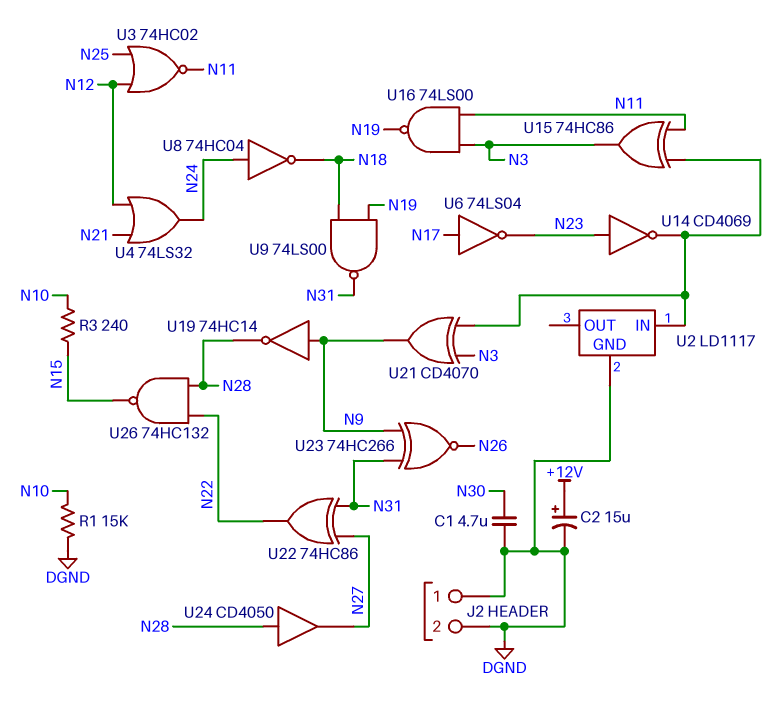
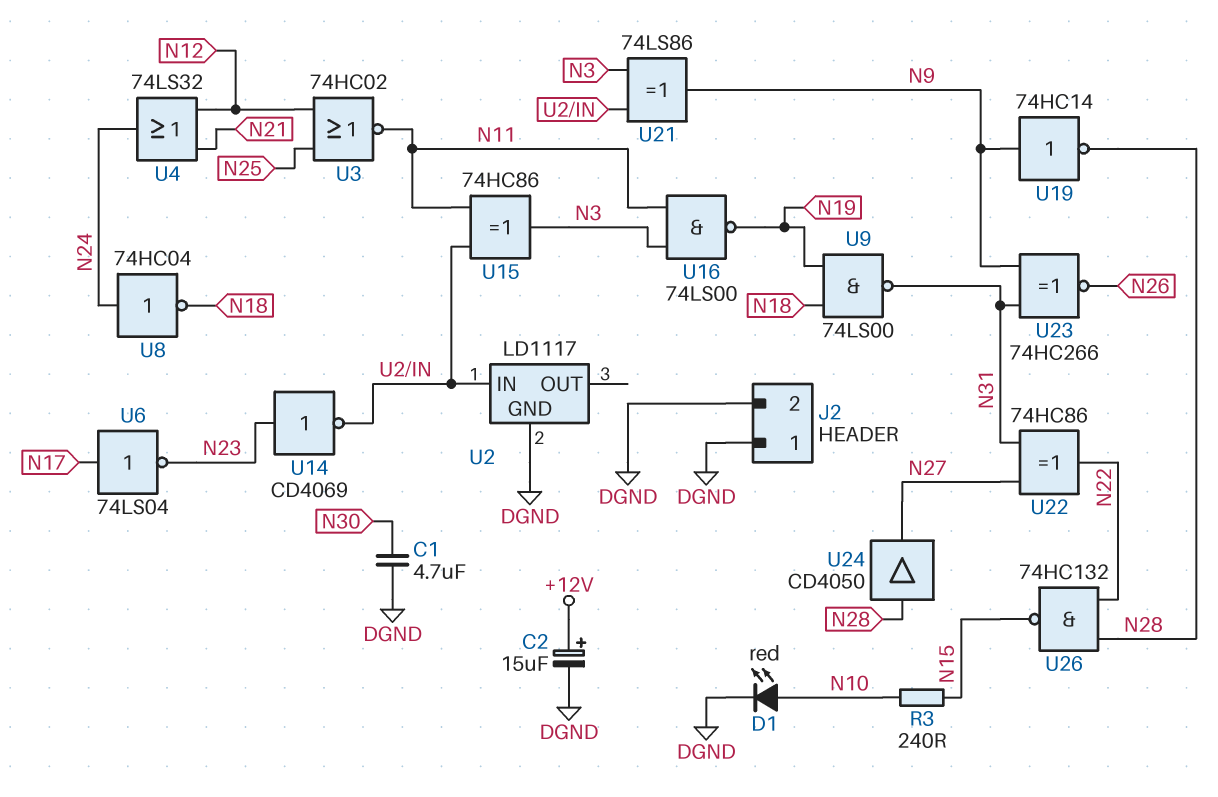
D1: none -> LED red (A N10, K DGND)
R1: 15k (DGND, N10) -> none
U21: XOR CD4070 (in N3, in U2/IN, out N9) -> XOR 74LS86 (in N3, in U2/IN, out N9)

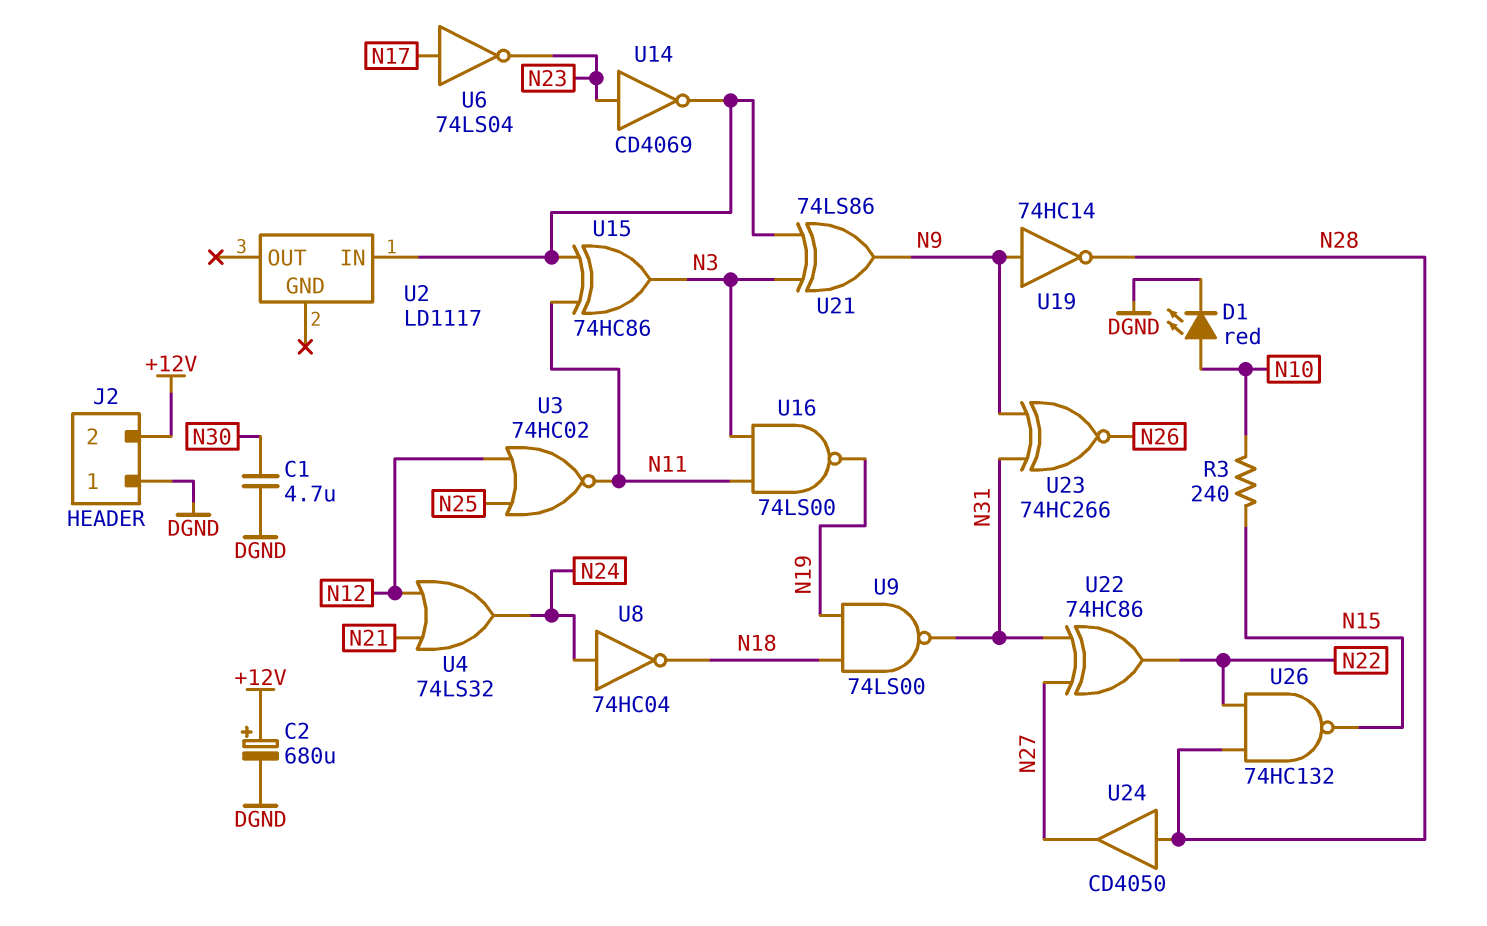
C2: 15uF (plus +12V, minus DGND) -> 680uF (plus +12V, minus DGND)
J2 pin 2: DGND -> +12V
U2 pin GND: DGND -> none

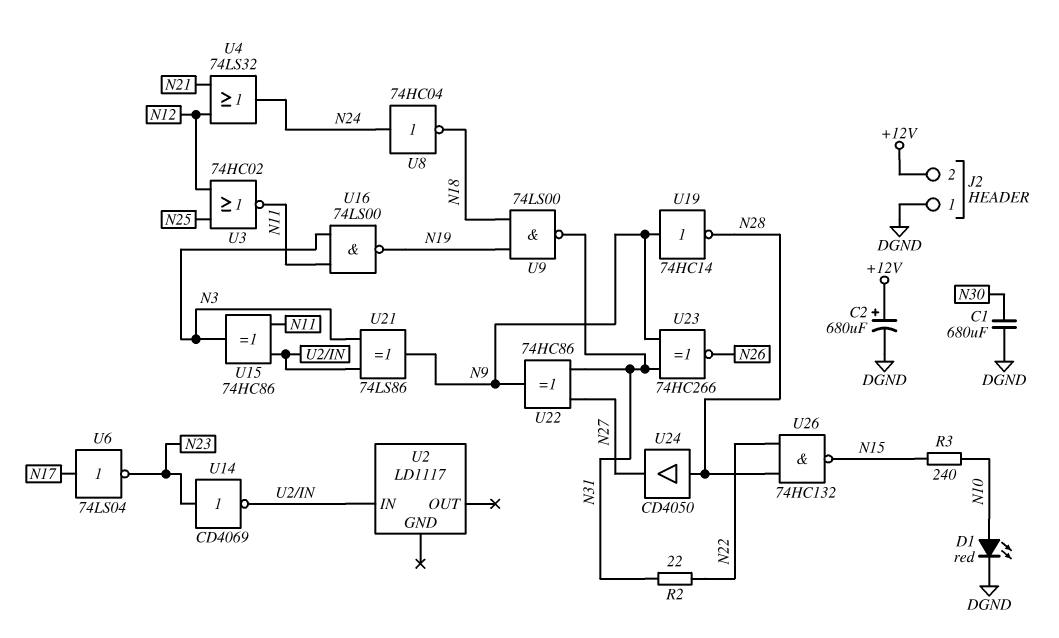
C1: 4.7uF (DGND, N30) -> 680uF (DGND, N30)
R2: none -> 22 (N22, N31)
U22: XOR 74HC86 (in N27, in N31, out N22) -> XOR 74HC86 (in N27, in N31, out N9)

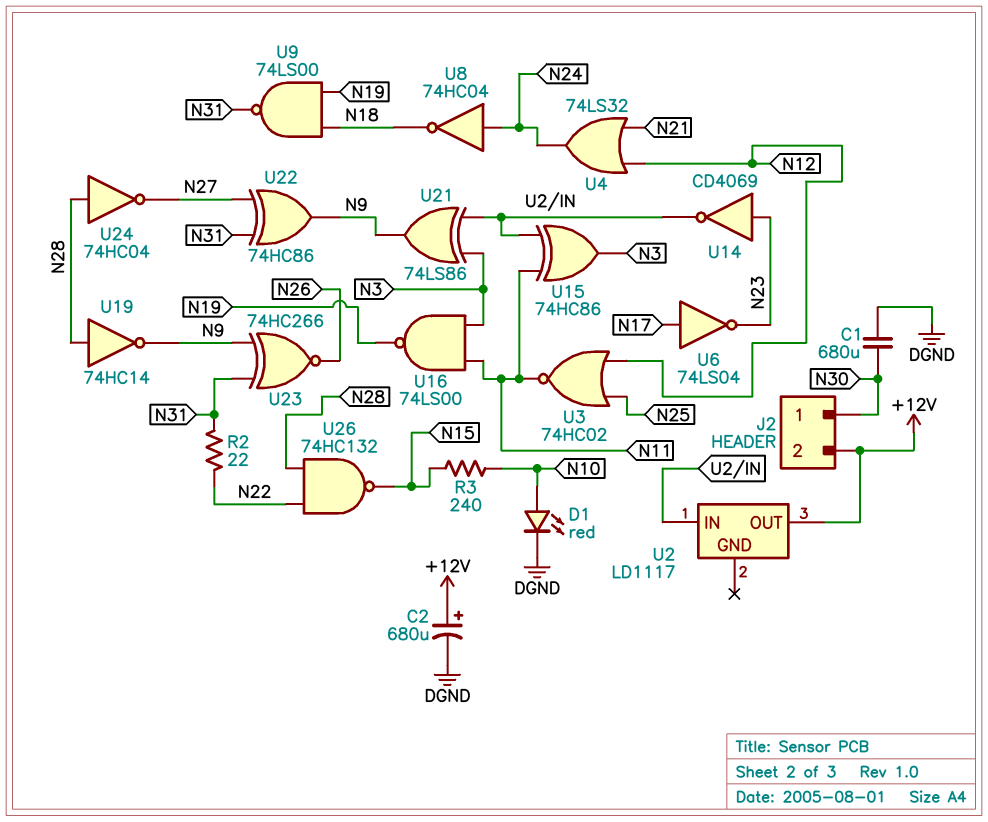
J2 pin 1: DGND -> N30
U2 pin OUT: none -> +12V
U19: NOT 74HC14 (in N9, out N28) -> NOT 74HC14 (in N28, out N9)
U24: buffer CD4050 (in N28, out N27) -> NOT 74HC04 (in N28, out N27)

